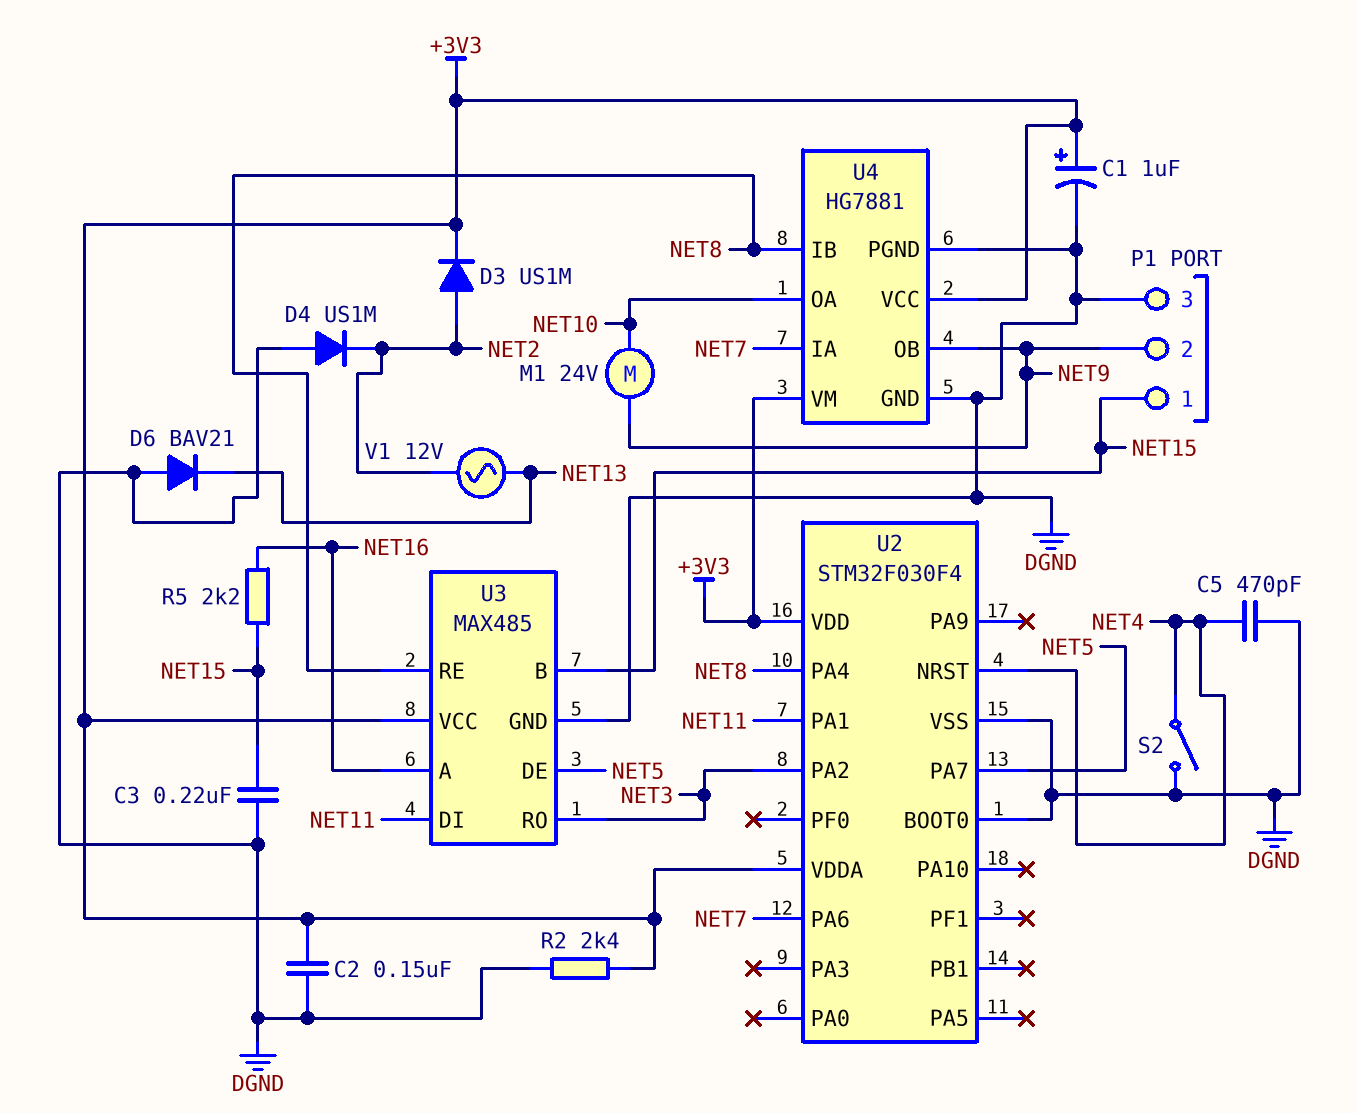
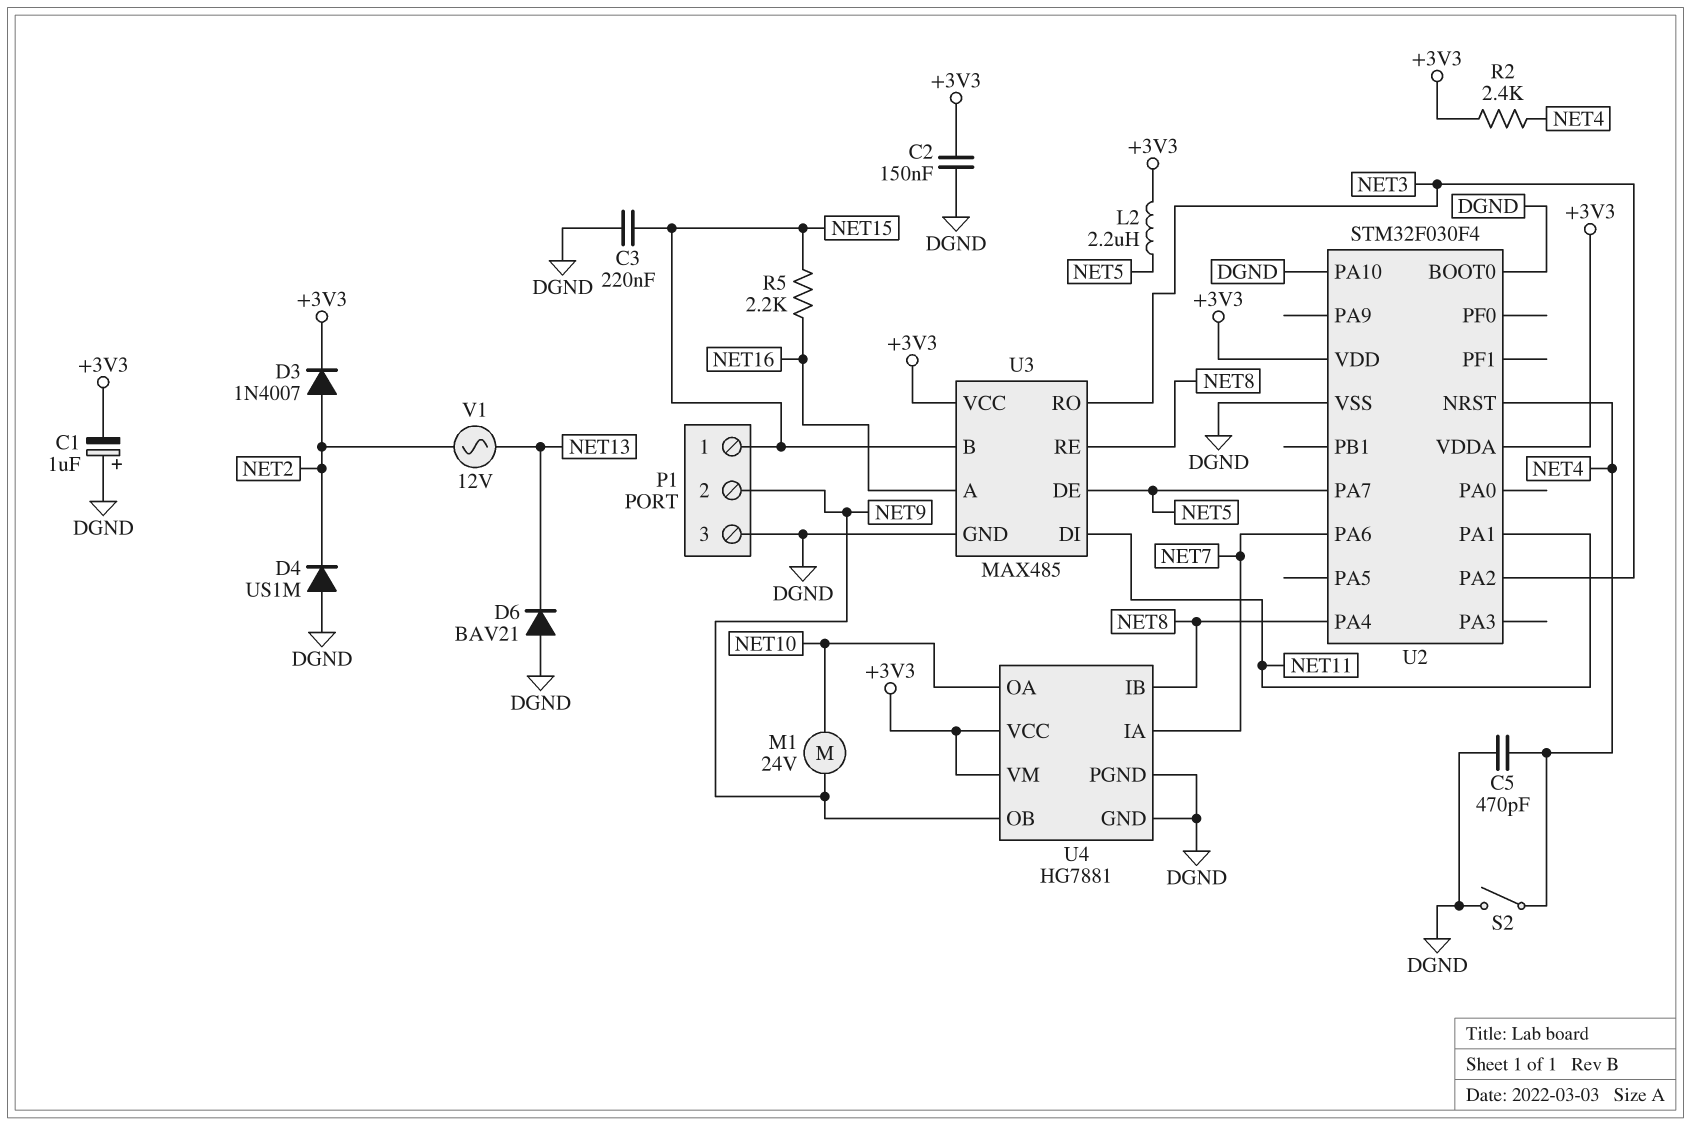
C1: 1uF (plus +3V3, minus DGND) -> 1uF (plus DGND, minus +3V3)
D3: diode US1M (A NET2, K +3V3) -> diode 1N4007 (A NET2, K +3V3)
L2: none -> 2.2uH (+3V3, NET5)
R2: 2.4k (+3V3, DGND) -> 2.4k (+3V3, NET4)
U2 pin PA10: none -> DGND

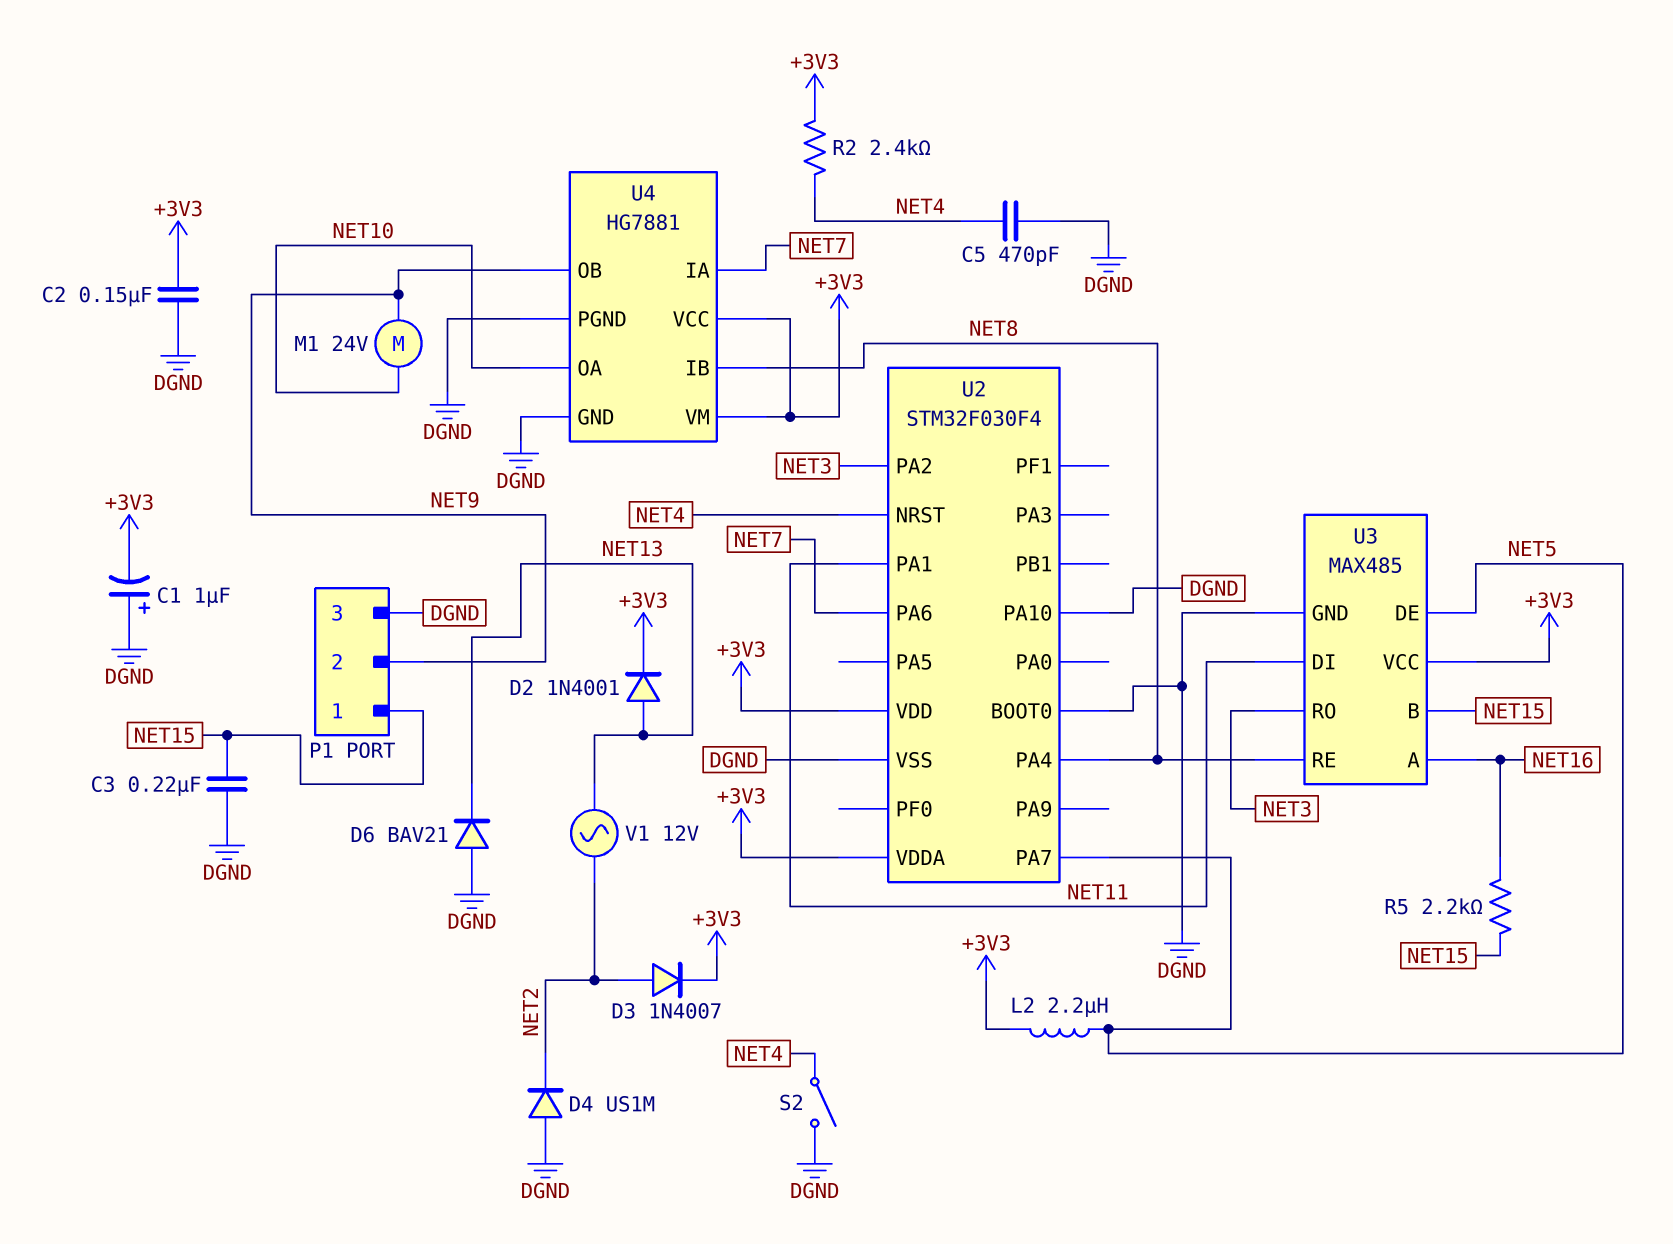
D2: none -> diode 1N4001 (A NET13, K +3V3)

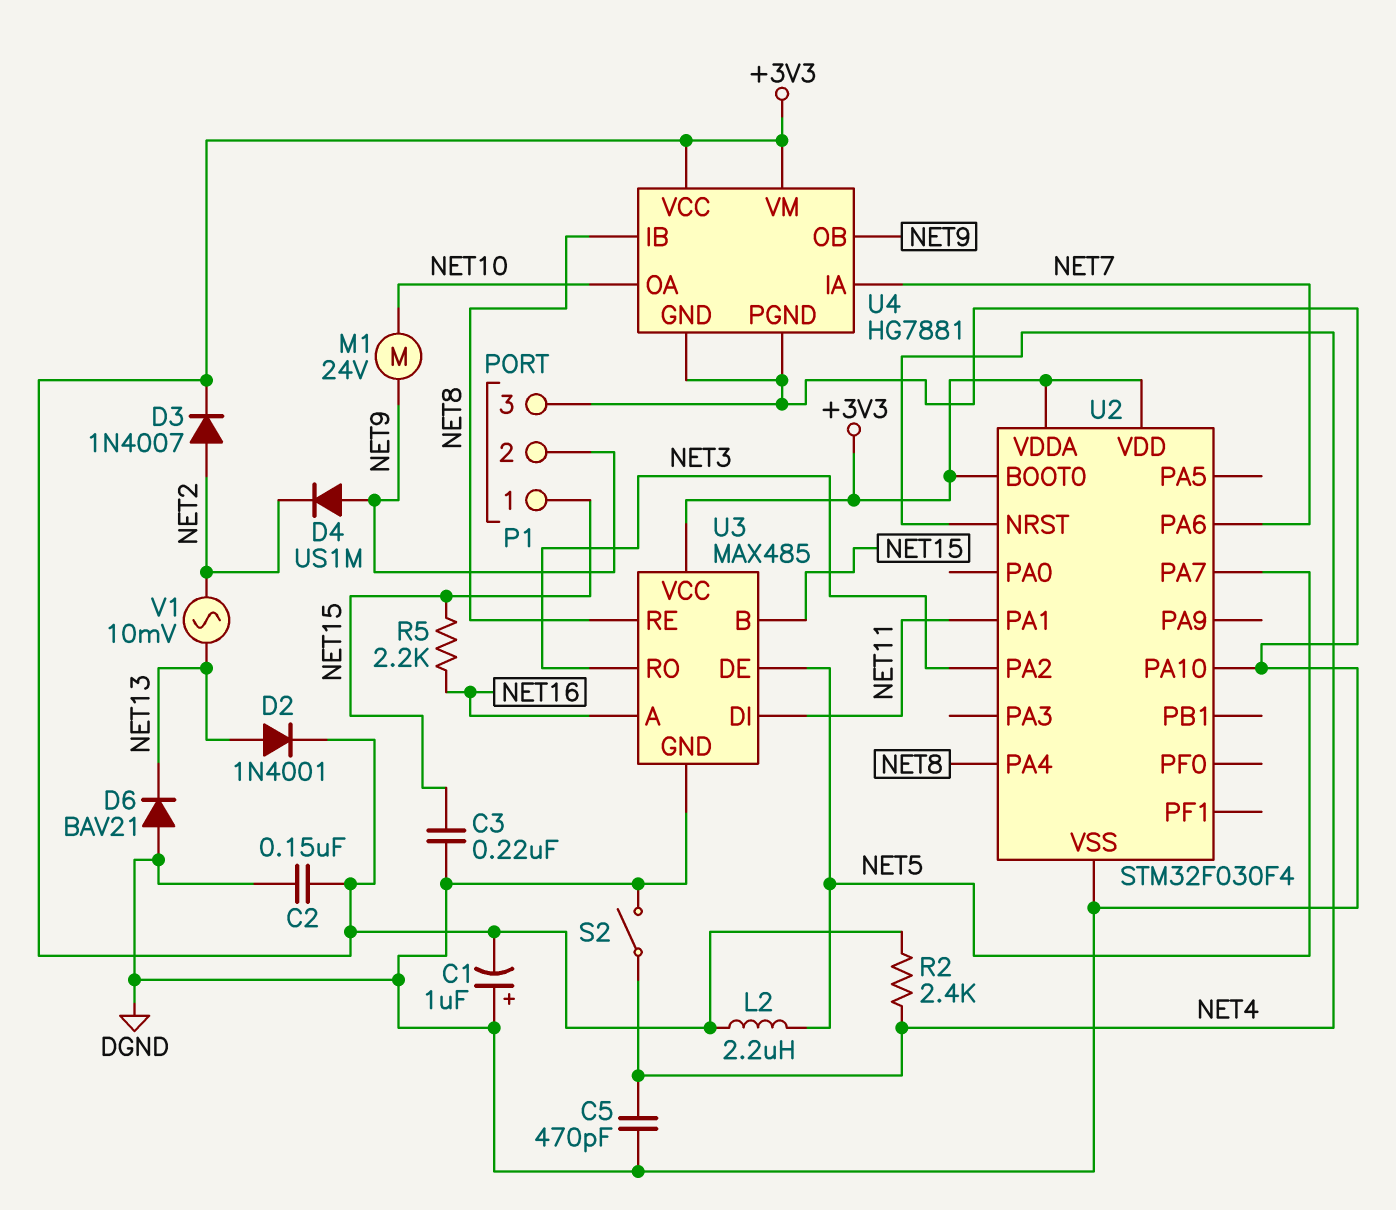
D4: diode US1M (A DGND, K NET2) -> diode US1M (A NET9, K NET2)
U2 pin BOOT0: DGND -> +3V3
V1: AC 12V (NET2, NET13) -> AC 10mV (NET2, NET13)

